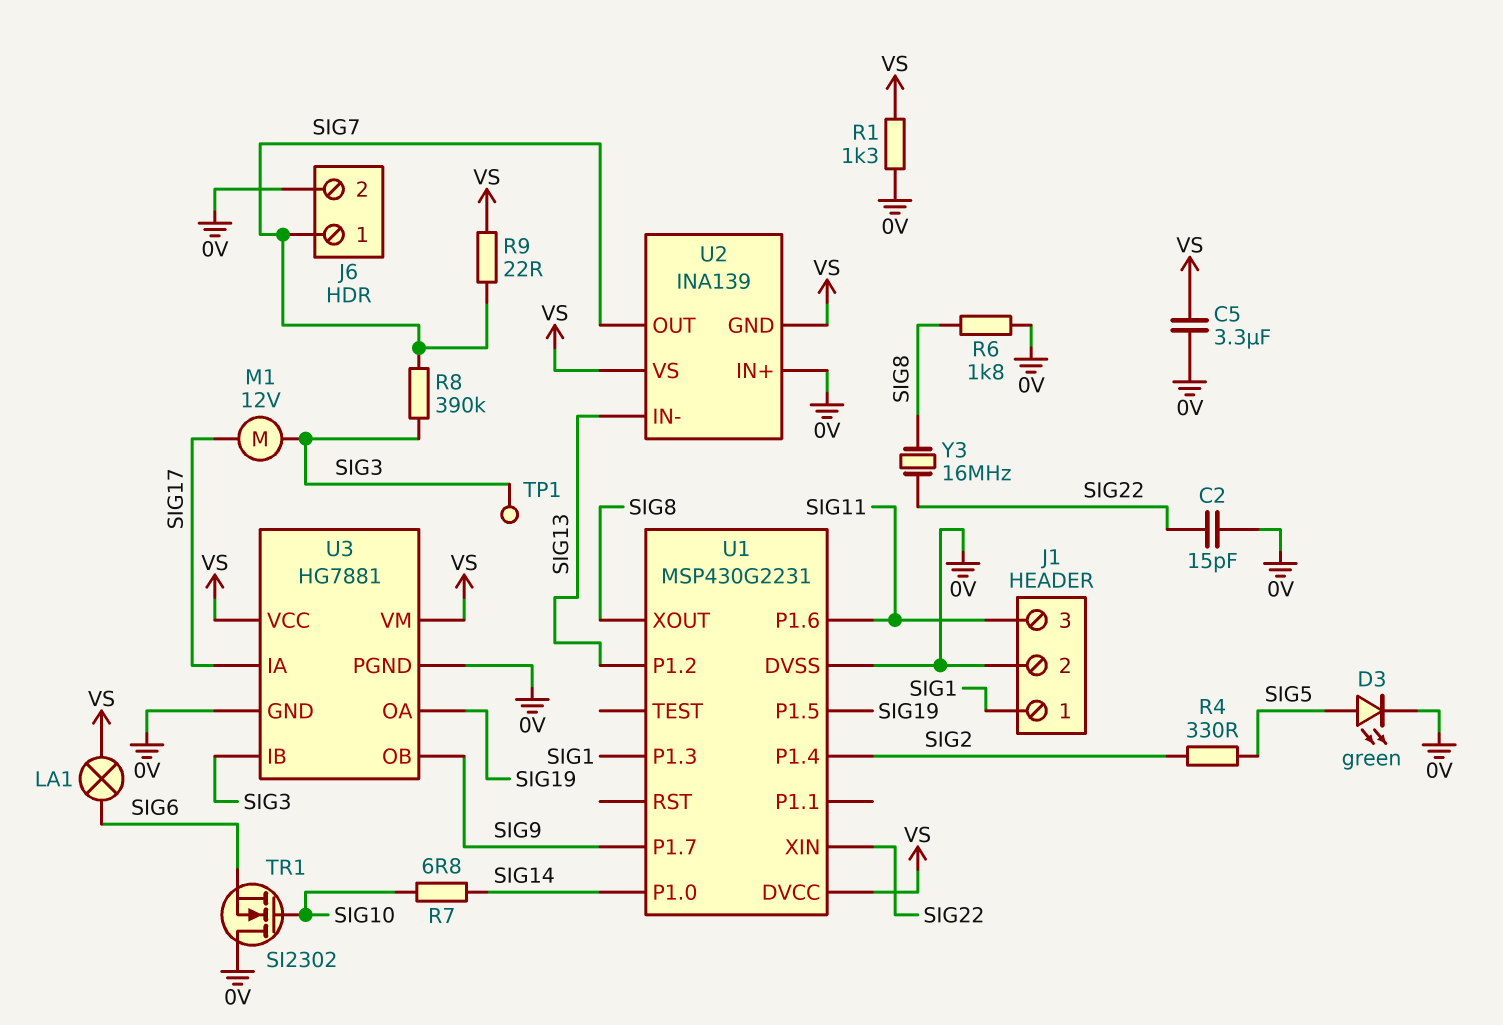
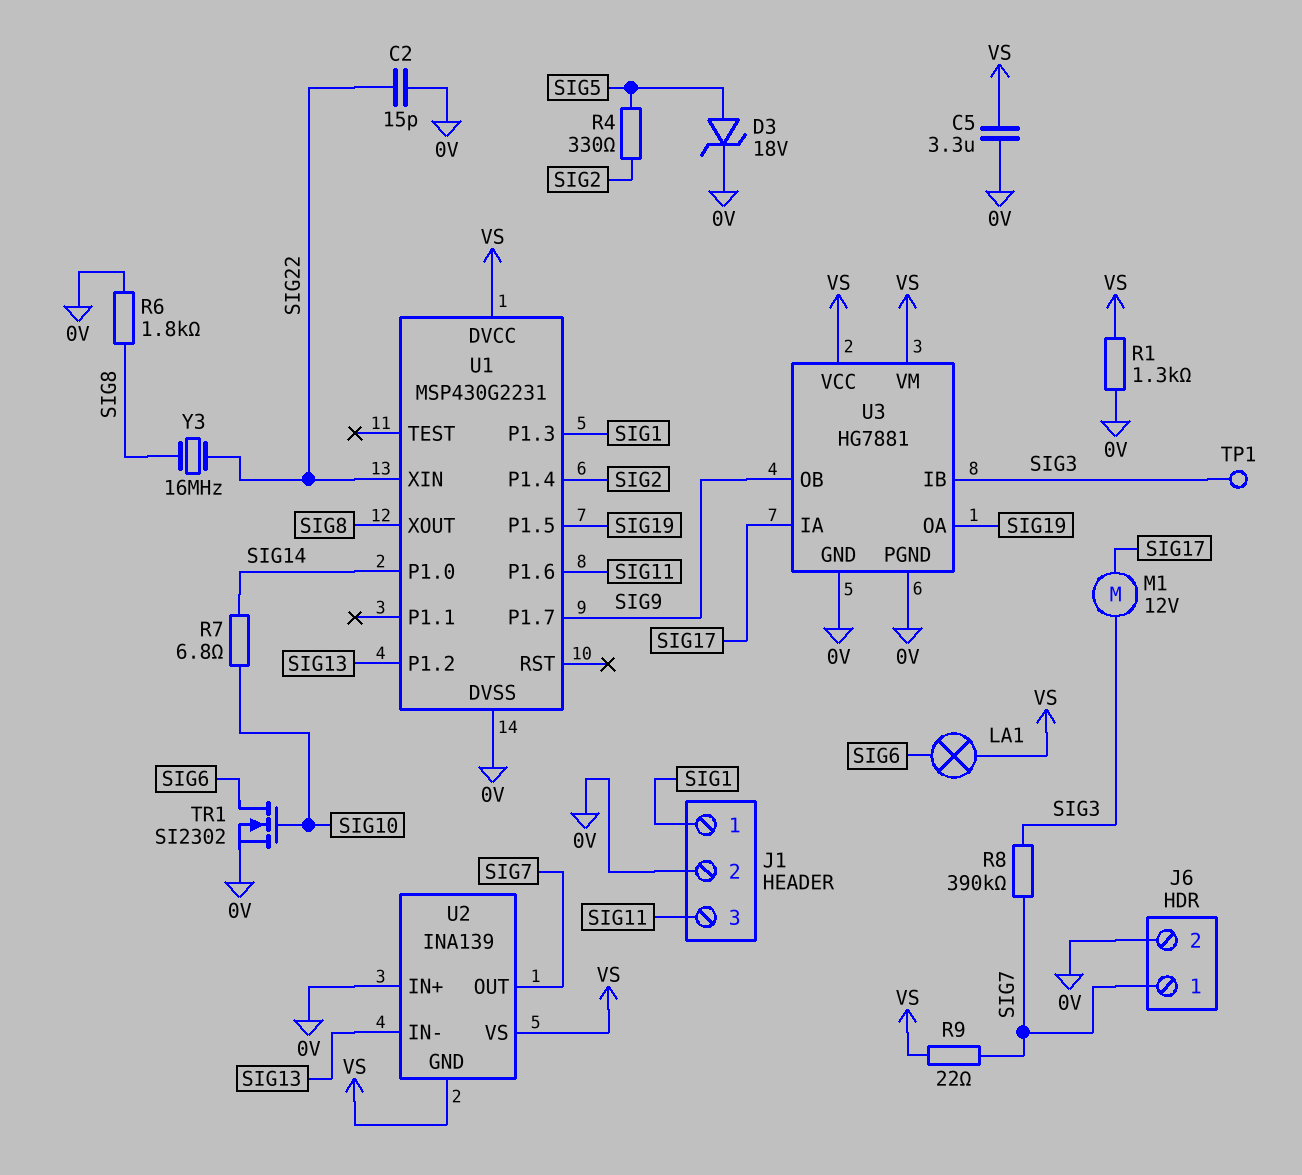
D3: LED green (A SIG5, K 0V) -> zener 18V (A SIG5, K 0V)
TR1: NMOS SI2302 (G SIG10, D 0V, S SIG6) -> NMOS SI2302 (G SIG10, D SIG6, S 0V)

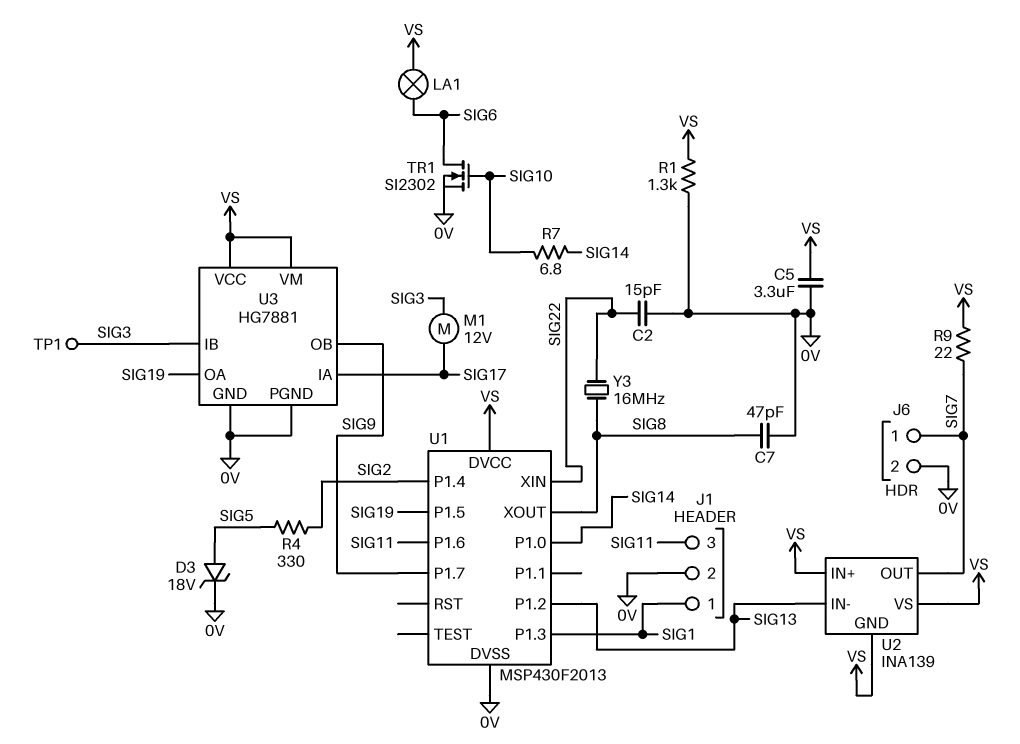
C7: none -> 47pF (0V, SIG8)
R6: 1.8k (0V, SIG8) -> none
R8: 390k (SIG3, SIG7) -> none
U1: MSP430G2231 -> MSP430F2013
U2 pin IN+: 0V -> VS

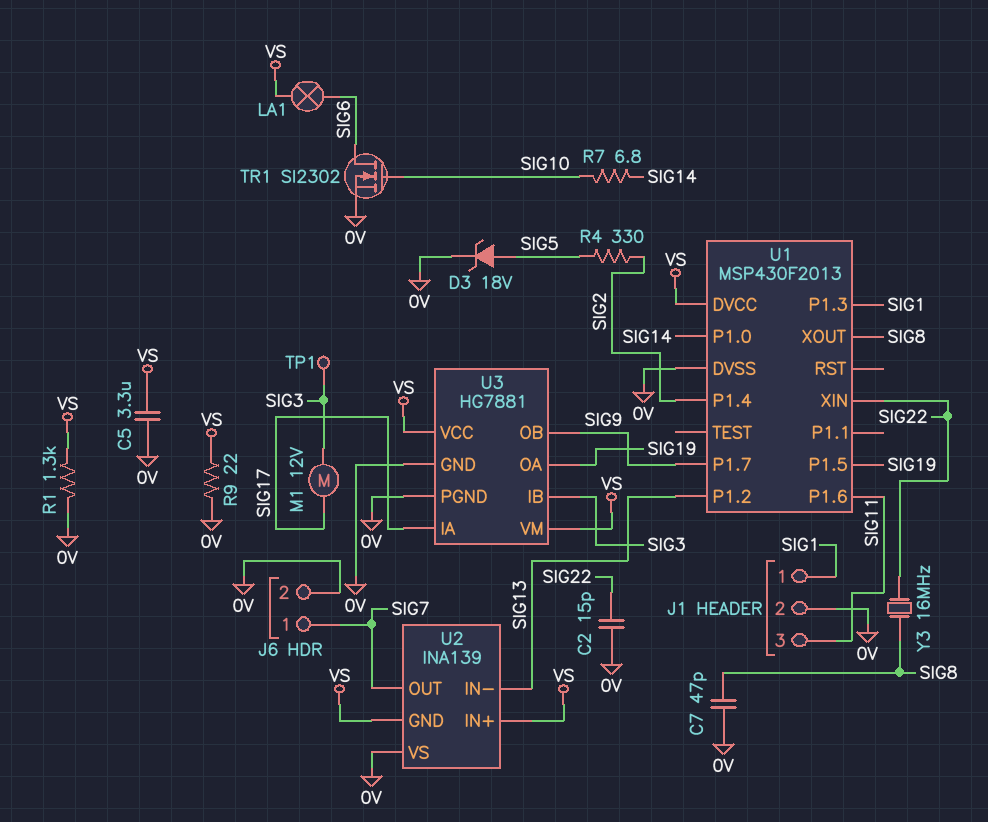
R9: 22 (SIG7, VS) -> 22 (0V, VS)
U2 pin VS: VS -> 0V

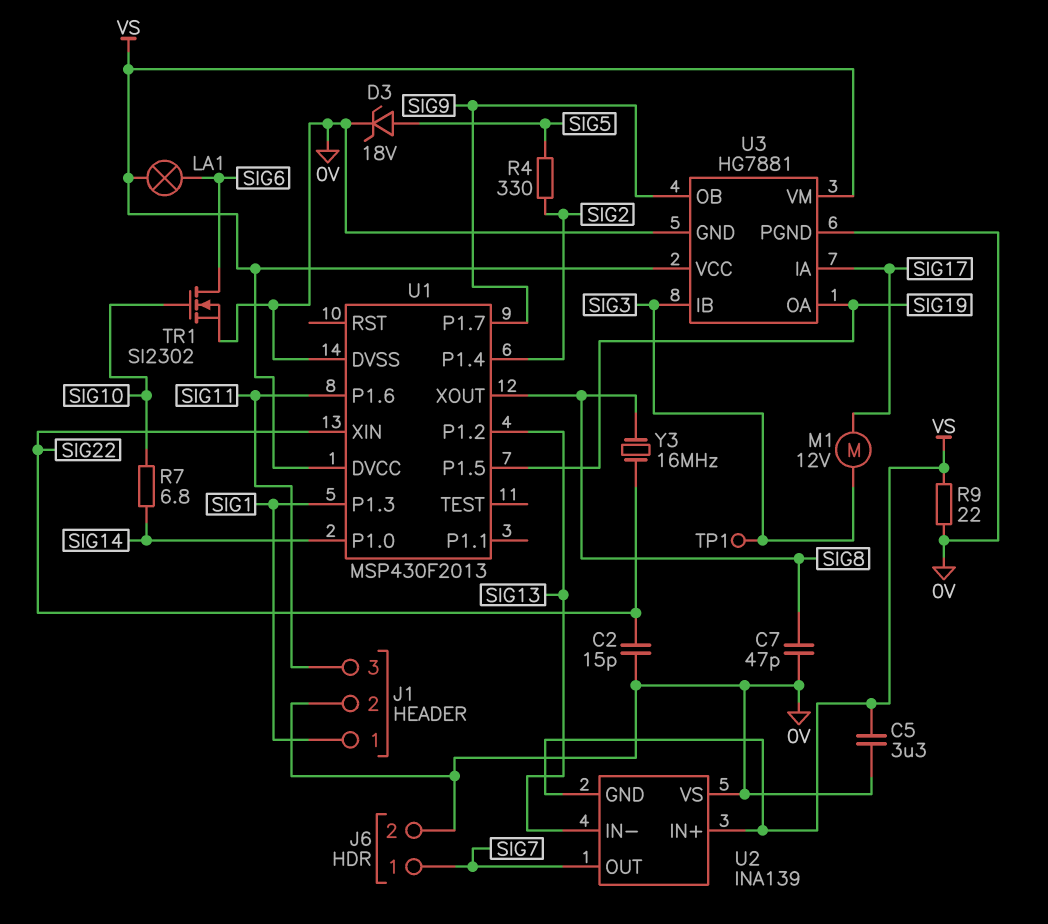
R1: 1.3k (0V, VS) -> none

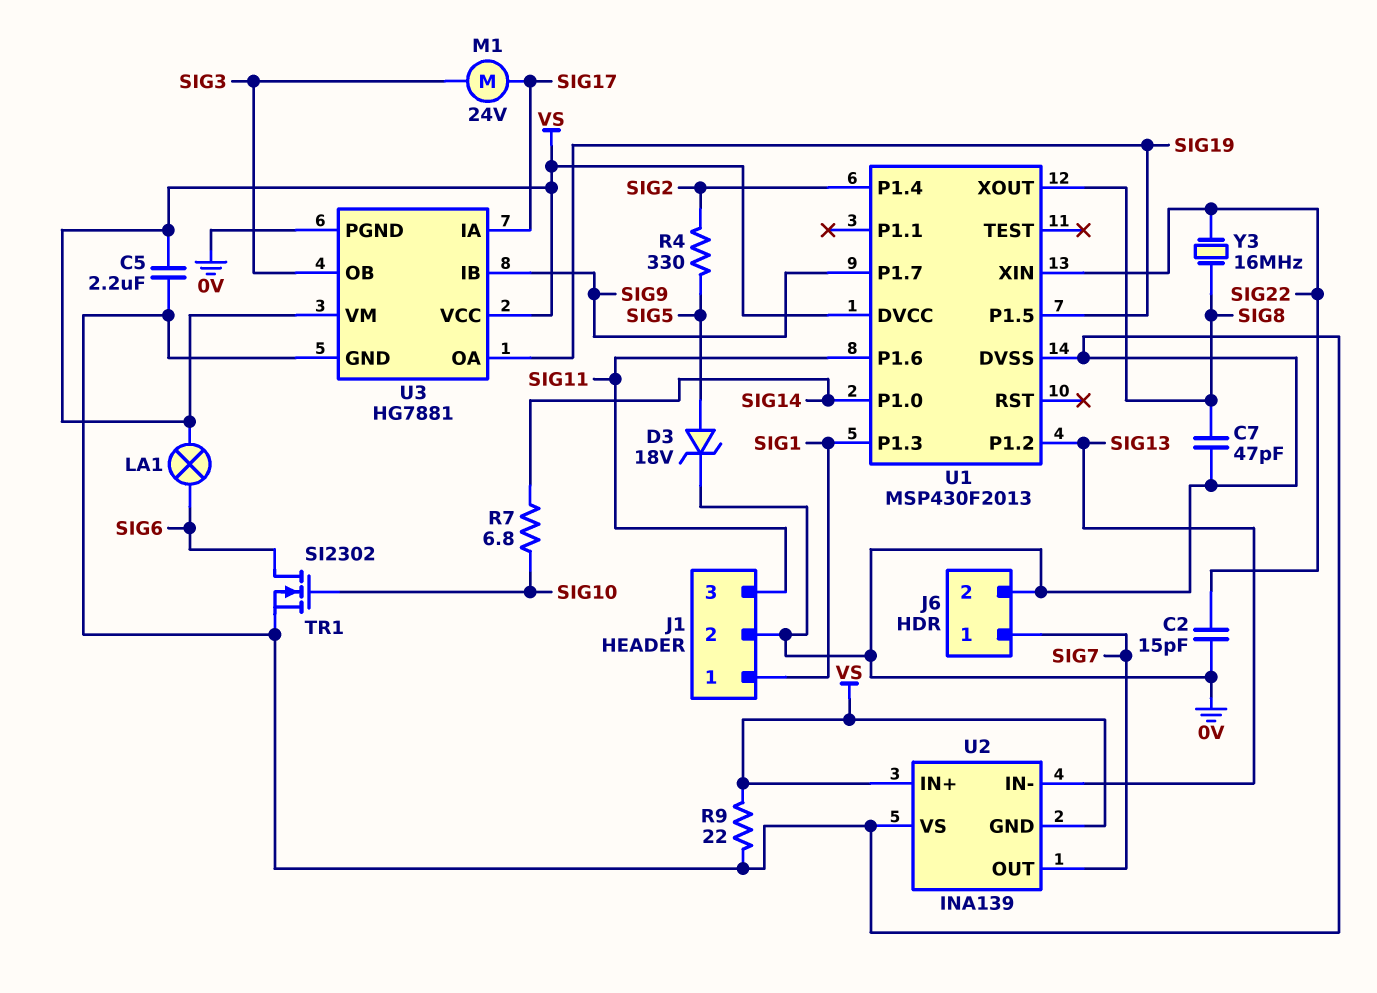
C5: 3.3uF (0V, VS) -> 2.2uF (0V, VS)
M1: motor 12V (SIG3, SIG17) -> motor 24V (SIG3, SIG17)
TP1: test point (SIG3) -> none
U3 pin IB: SIG3 -> SIG9
U3 pin OB: SIG9 -> SIG3

